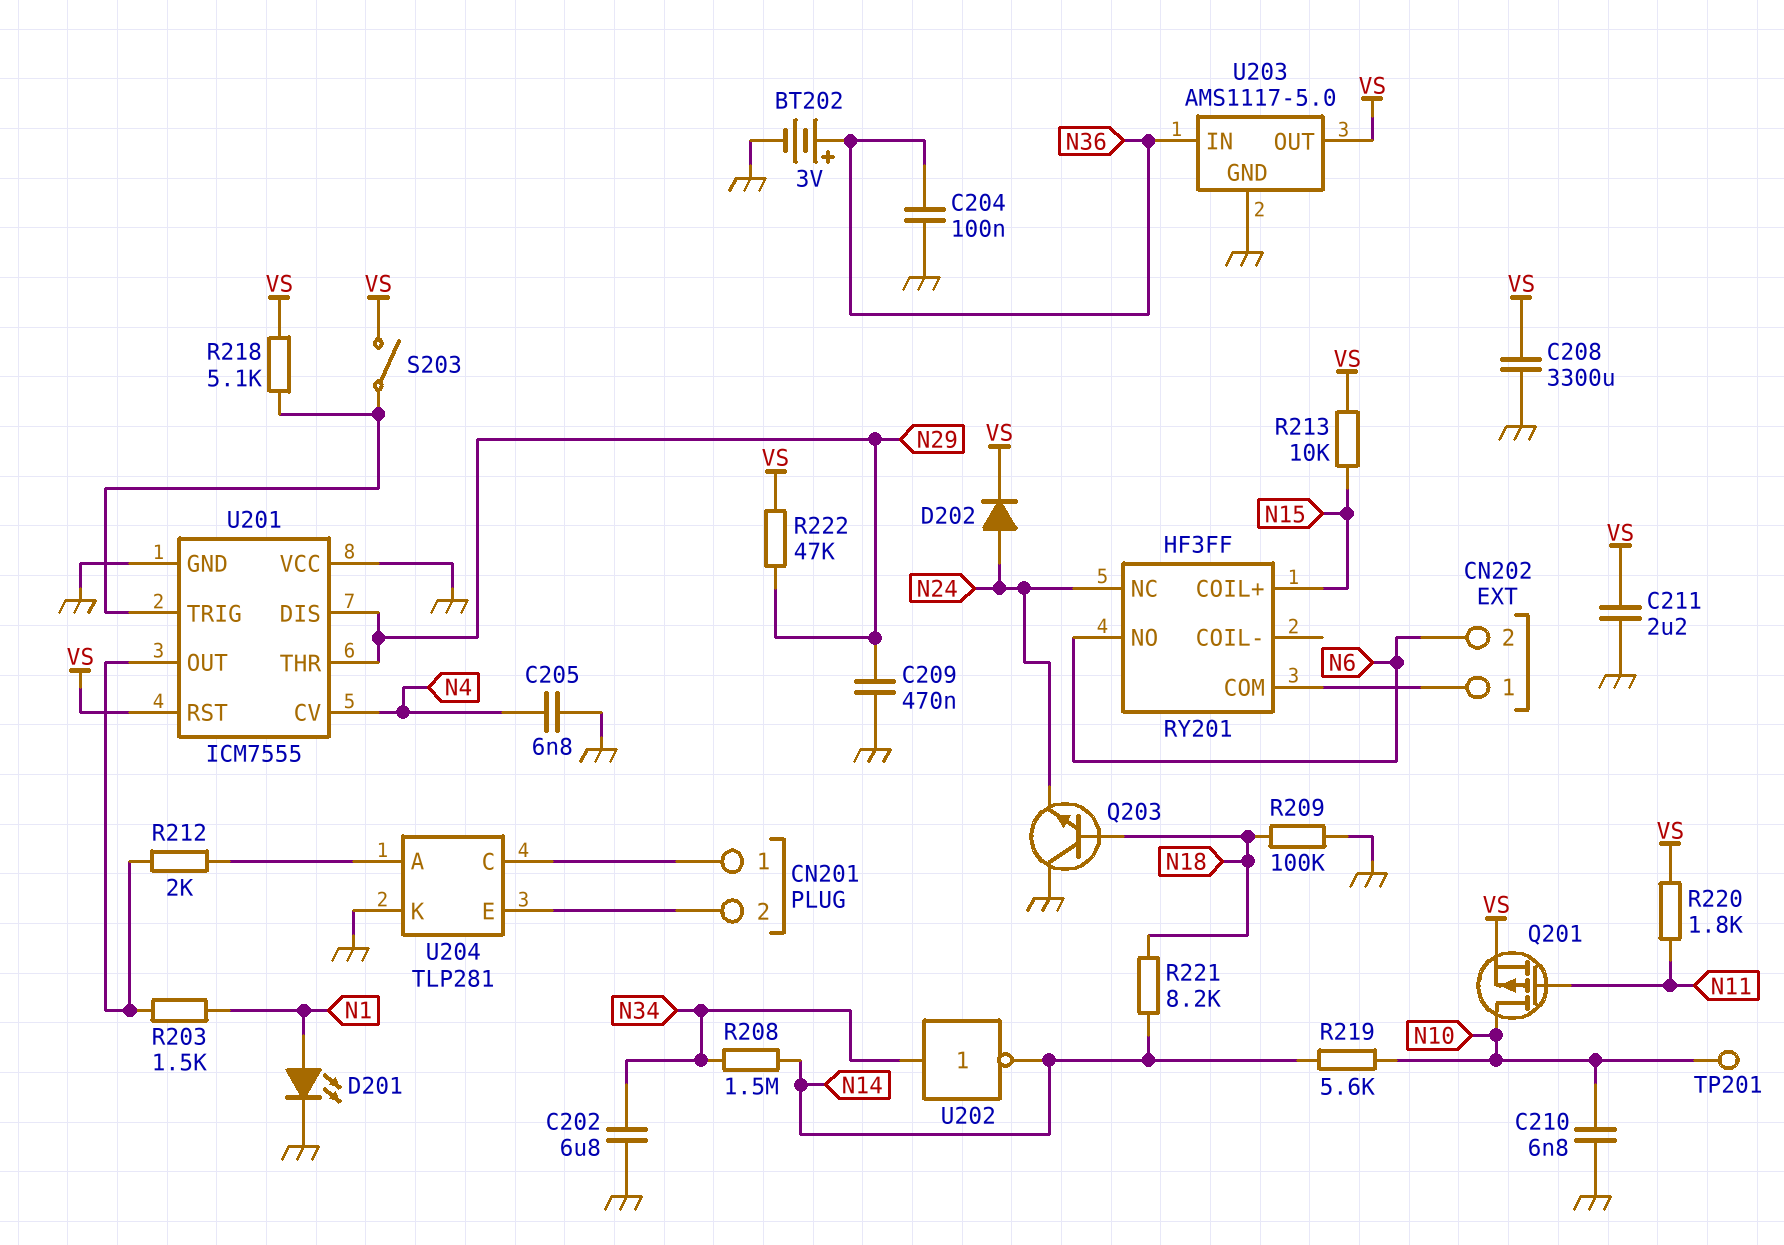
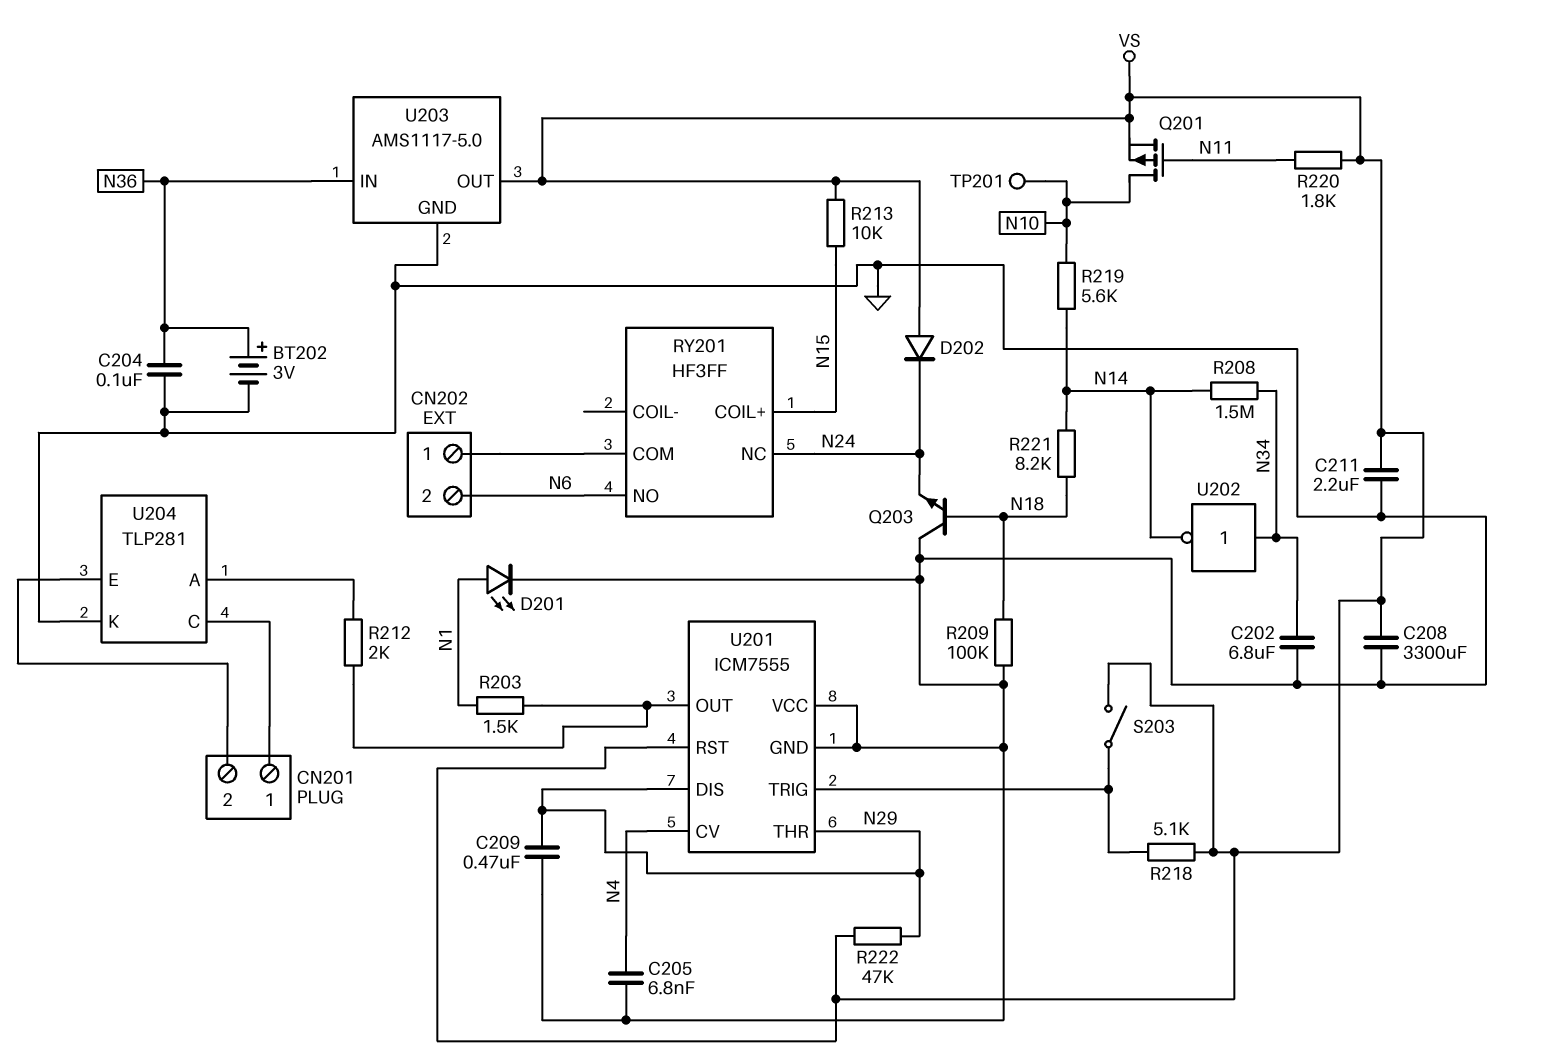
C210: 6.8nF (GND, N10) -> none
D202: diode (A N24, K VS) -> diode (A VS, K N24)

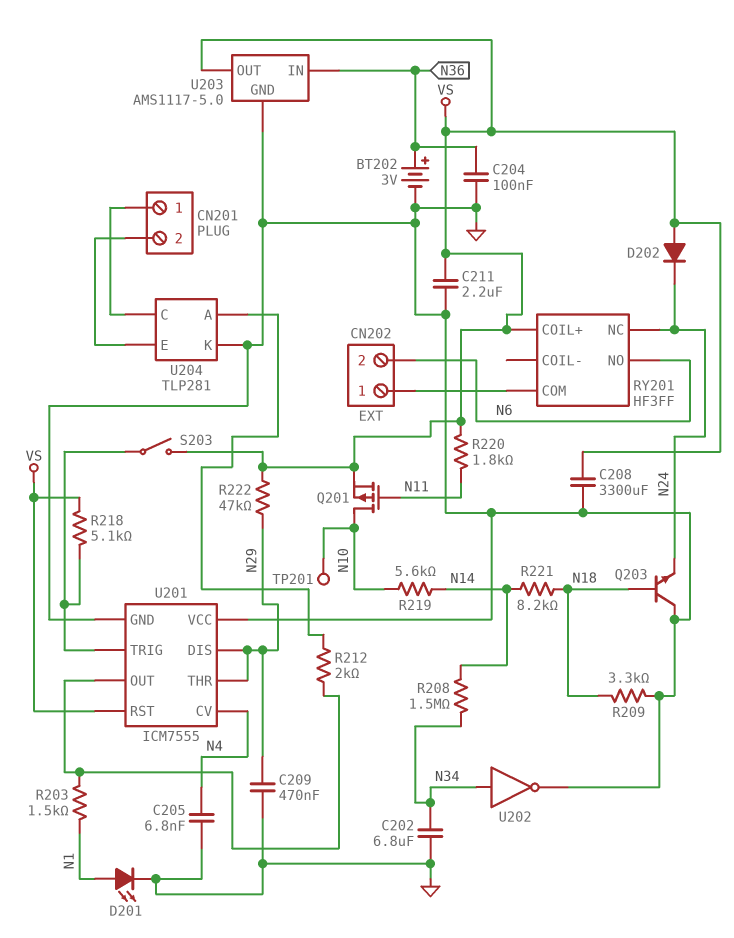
R209: 100k (GND, N18) -> 3.3k (GND, N18)
R213: 10k (N15, VS) -> none
RY201 pin COIL+: N15 -> VS
U202: NOT (in N34, out N14) -> NOT (in N34, out GND)

